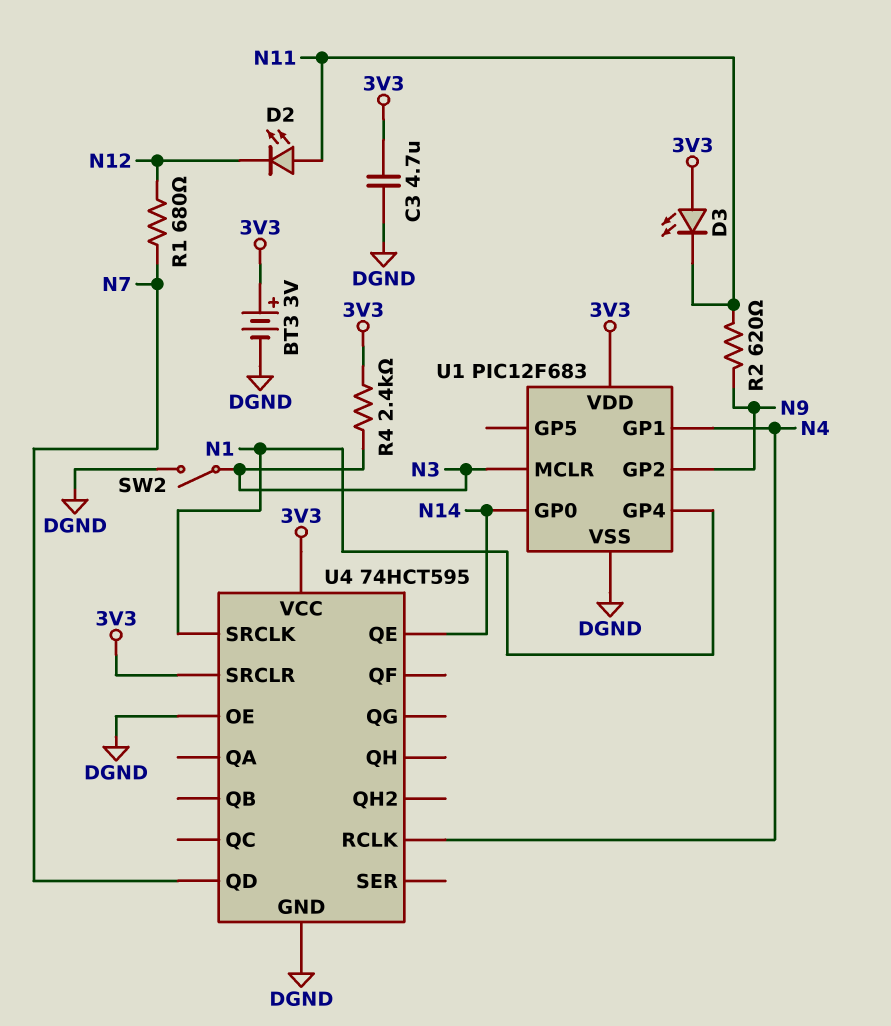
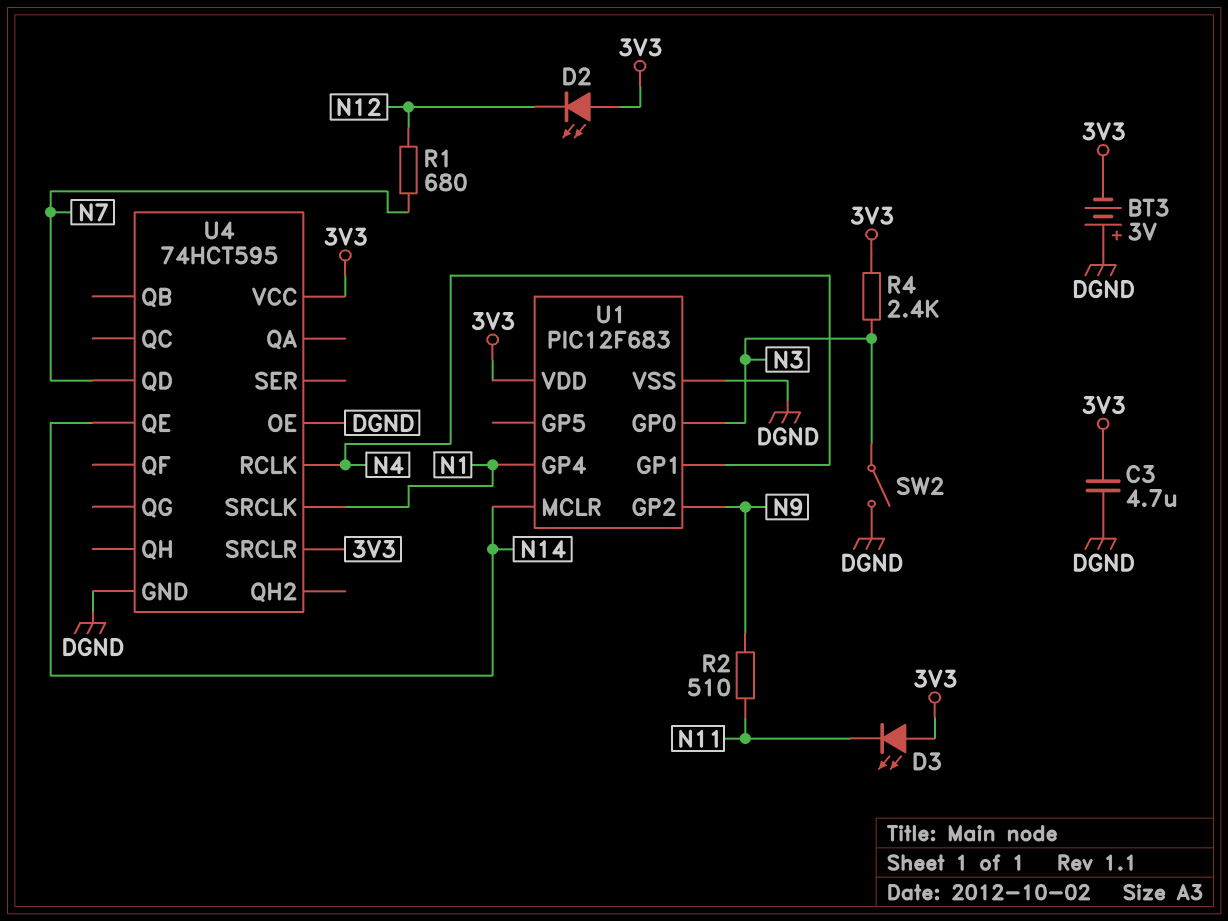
BT3: 3V (plus 3V3, minus DGND) -> 3V (plus DGND, minus 3V3)
D2: LED (A N11, K N12) -> LED (A 3V3, K N12)
R2: 620 (N9, N11) -> 510 (N9, N11)
U1 pin GP0: N14 -> N3
U1 pin MCLR: N3 -> N14

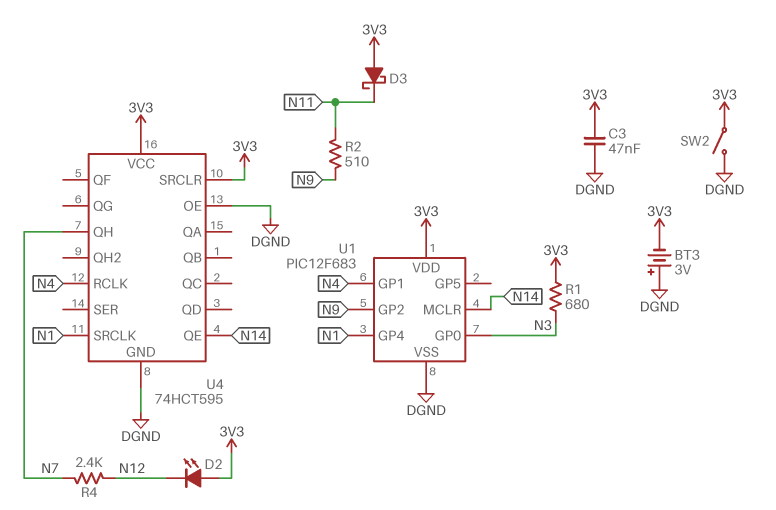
C3: 4.7uF (3V3, DGND) -> 47nF (3V3, DGND)
D3: LED (A 3V3, K N11) -> schottky (A 3V3, K N11)
R1: 680 (N7, N12) -> 680 (3V3, N3)
R4: 2.4k (3V3, N3) -> 2.4k (N7, N12)
SW2: switch (DGND, N3) -> switch (3V3, DGND)
U4 pin QD: N7 -> none
U4 pin QH: none -> N7

